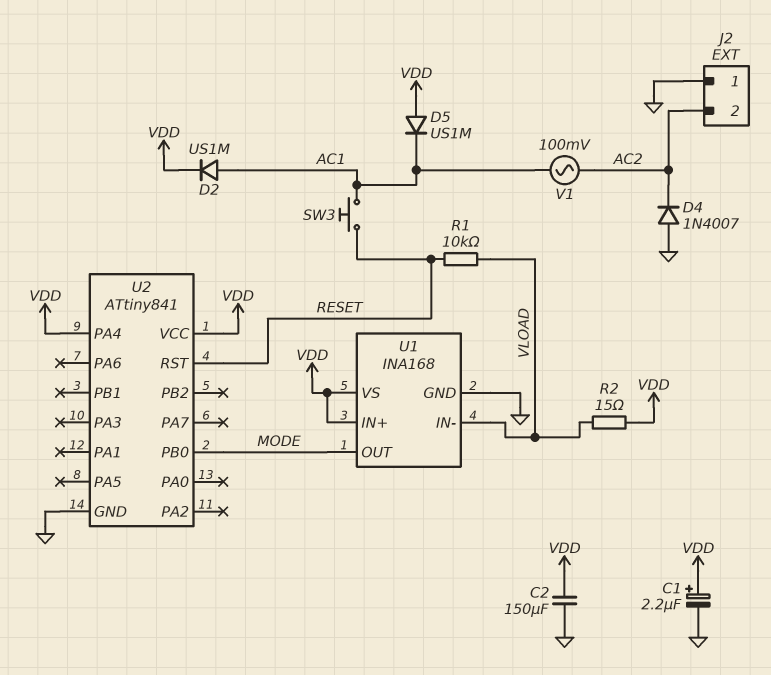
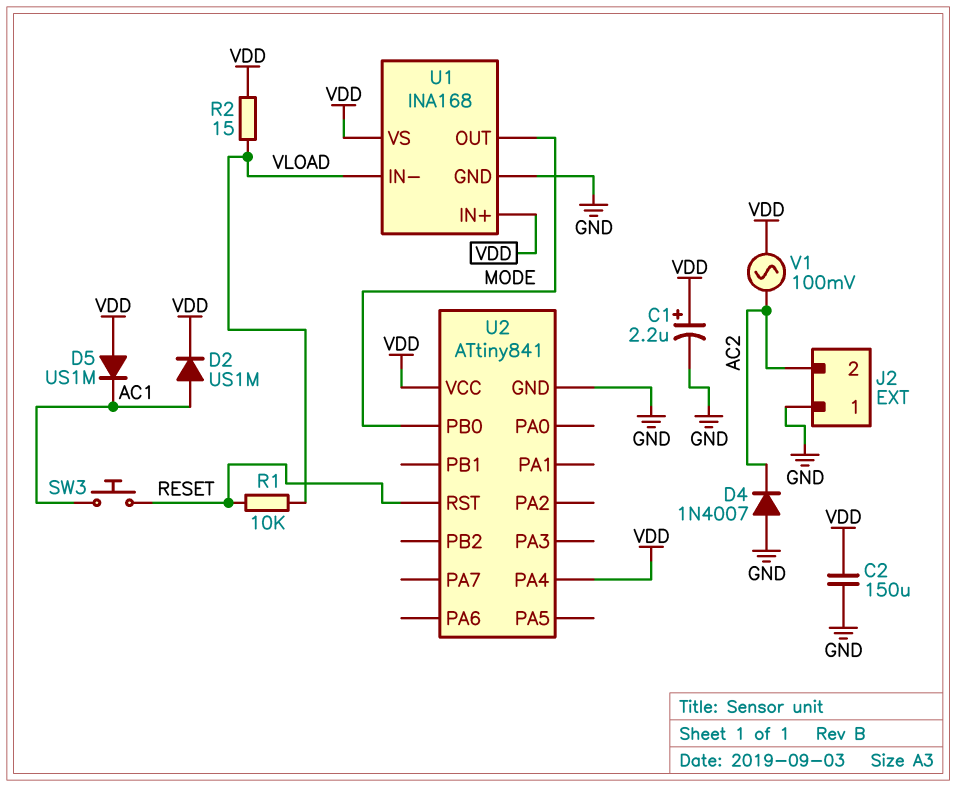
V1: AC 100mV (AC1, AC2) -> AC 100mV (AC2, VDD)

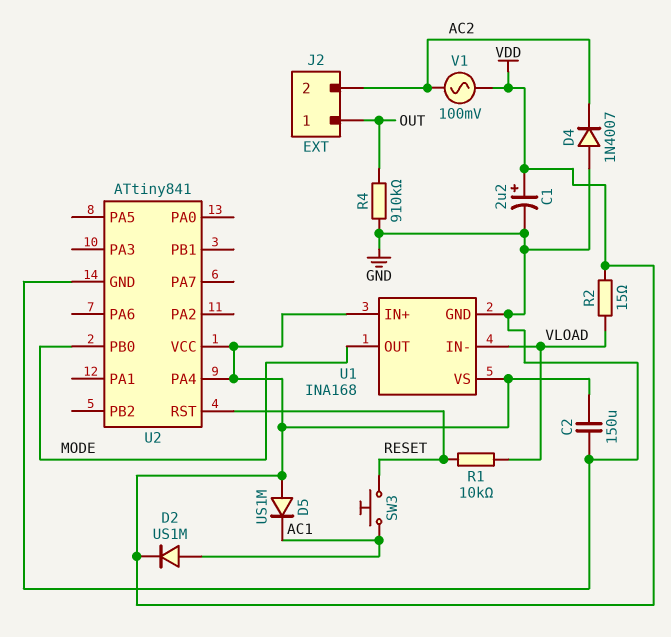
J2 pin 1: GND -> OUT
R4: none -> 910k (GND, OUT)

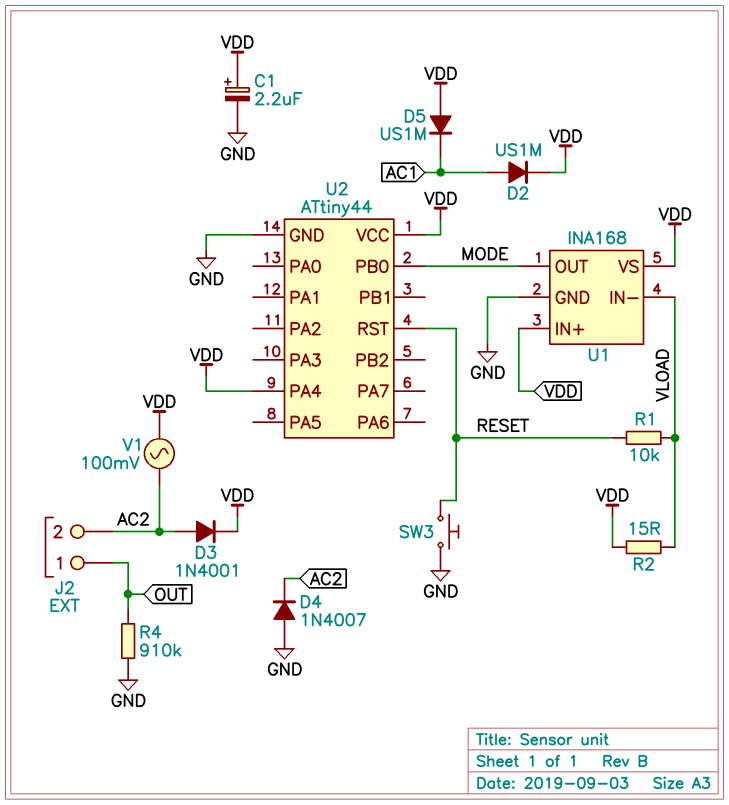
C2: 150uF (GND, VDD) -> none
D3: none -> diode 1N4001 (A AC2, K VDD)
SW3: button (AC1, RESET) -> button (GND, RESET)
U2: ATtiny841 -> ATtiny44

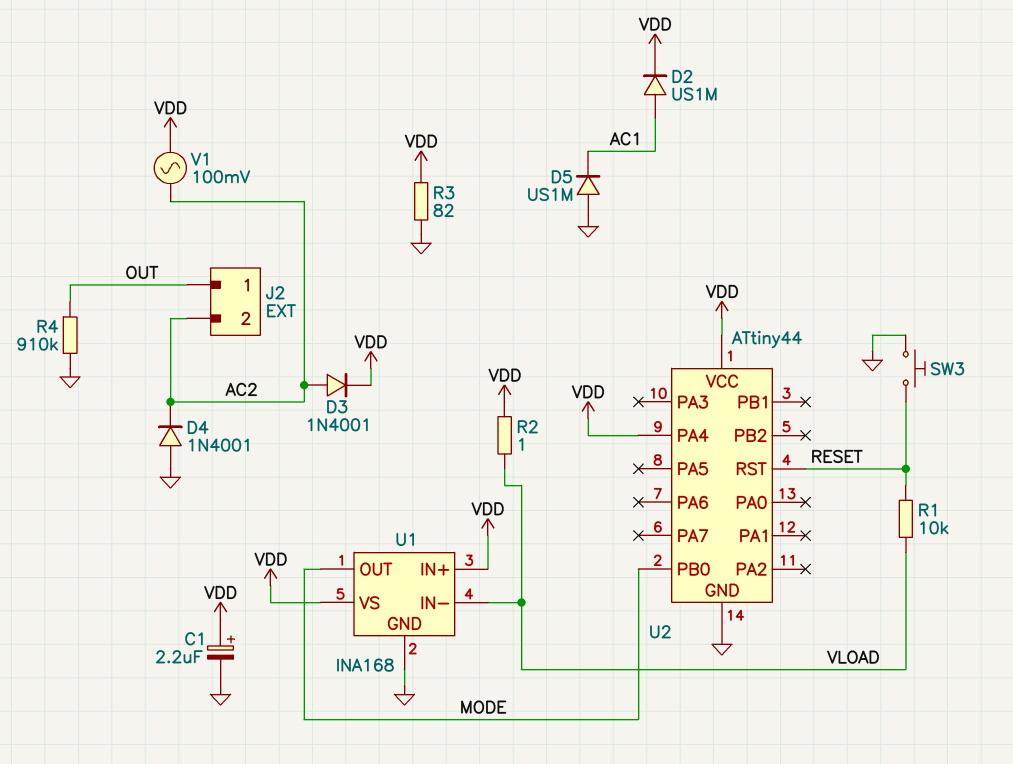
D4: diode 1N4007 (A GND, K AC2) -> diode 1N4001 (A GND, K AC2)
D5: diode US1M (A VDD, K AC1) -> diode US1M (A GND, K AC1)
R2: 15 (VDD, VLOAD) -> 1 (VDD, VLOAD)
R3: none -> 82 (GND, VDD)

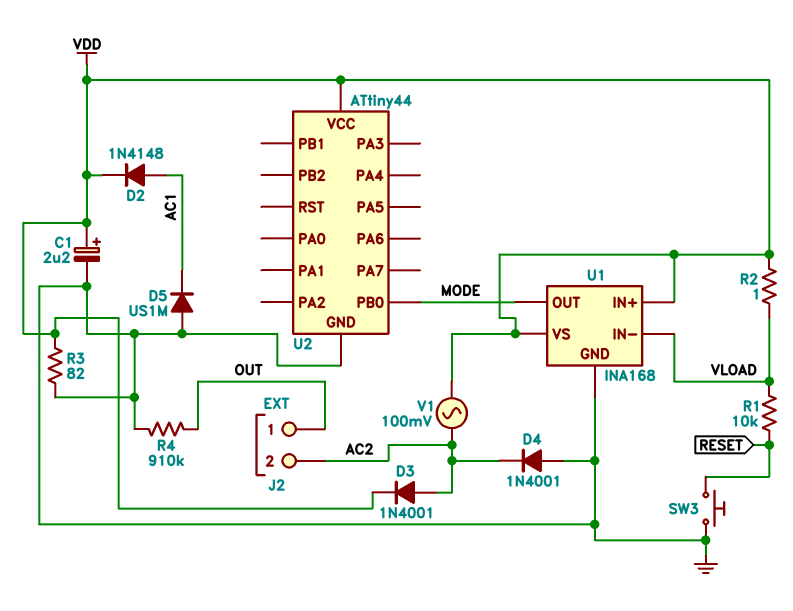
D2: diode US1M (A AC1, K VDD) -> diode 1N4148 (A AC1, K VDD)
U2 pin PA4: VDD -> none
U2 pin RST: RESET -> none

